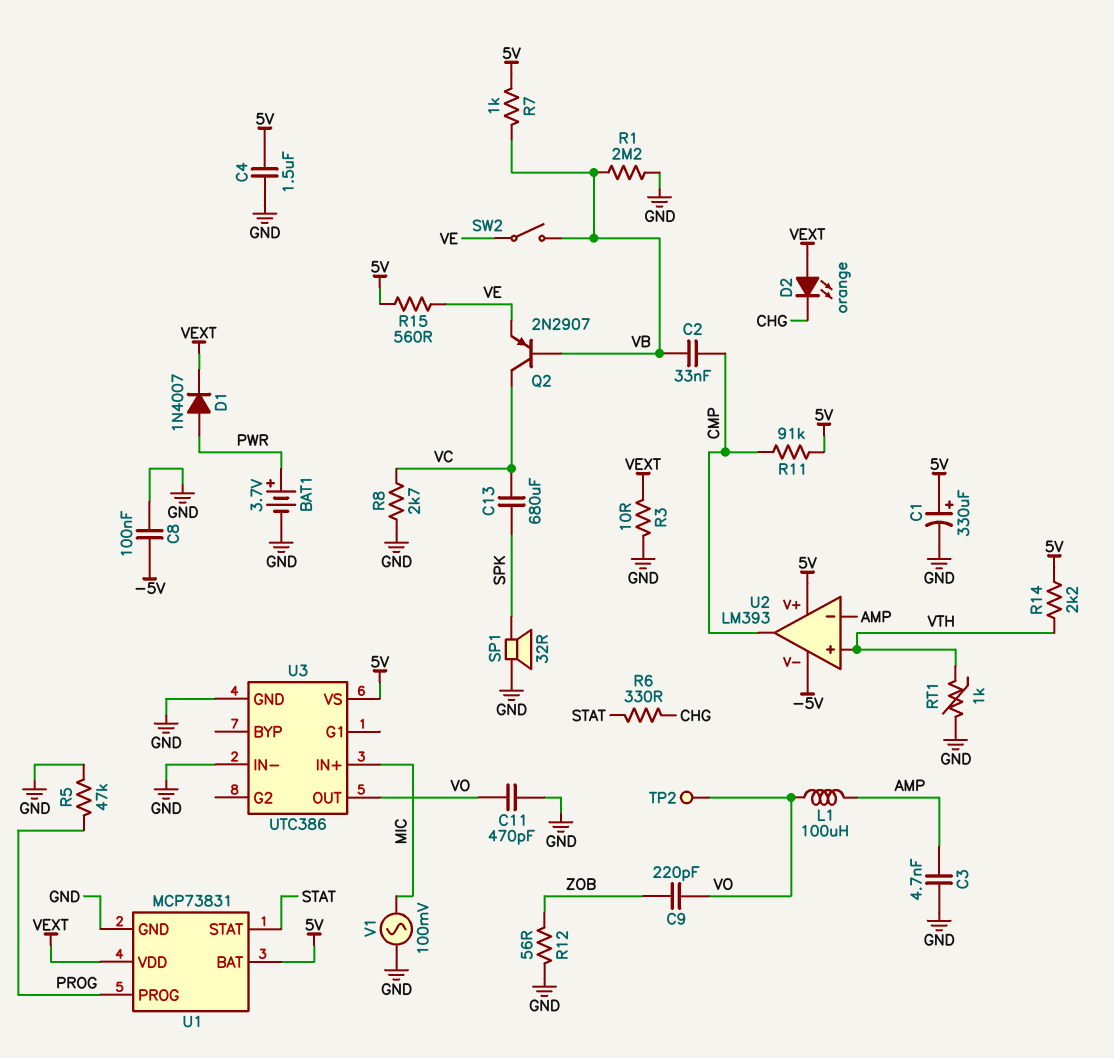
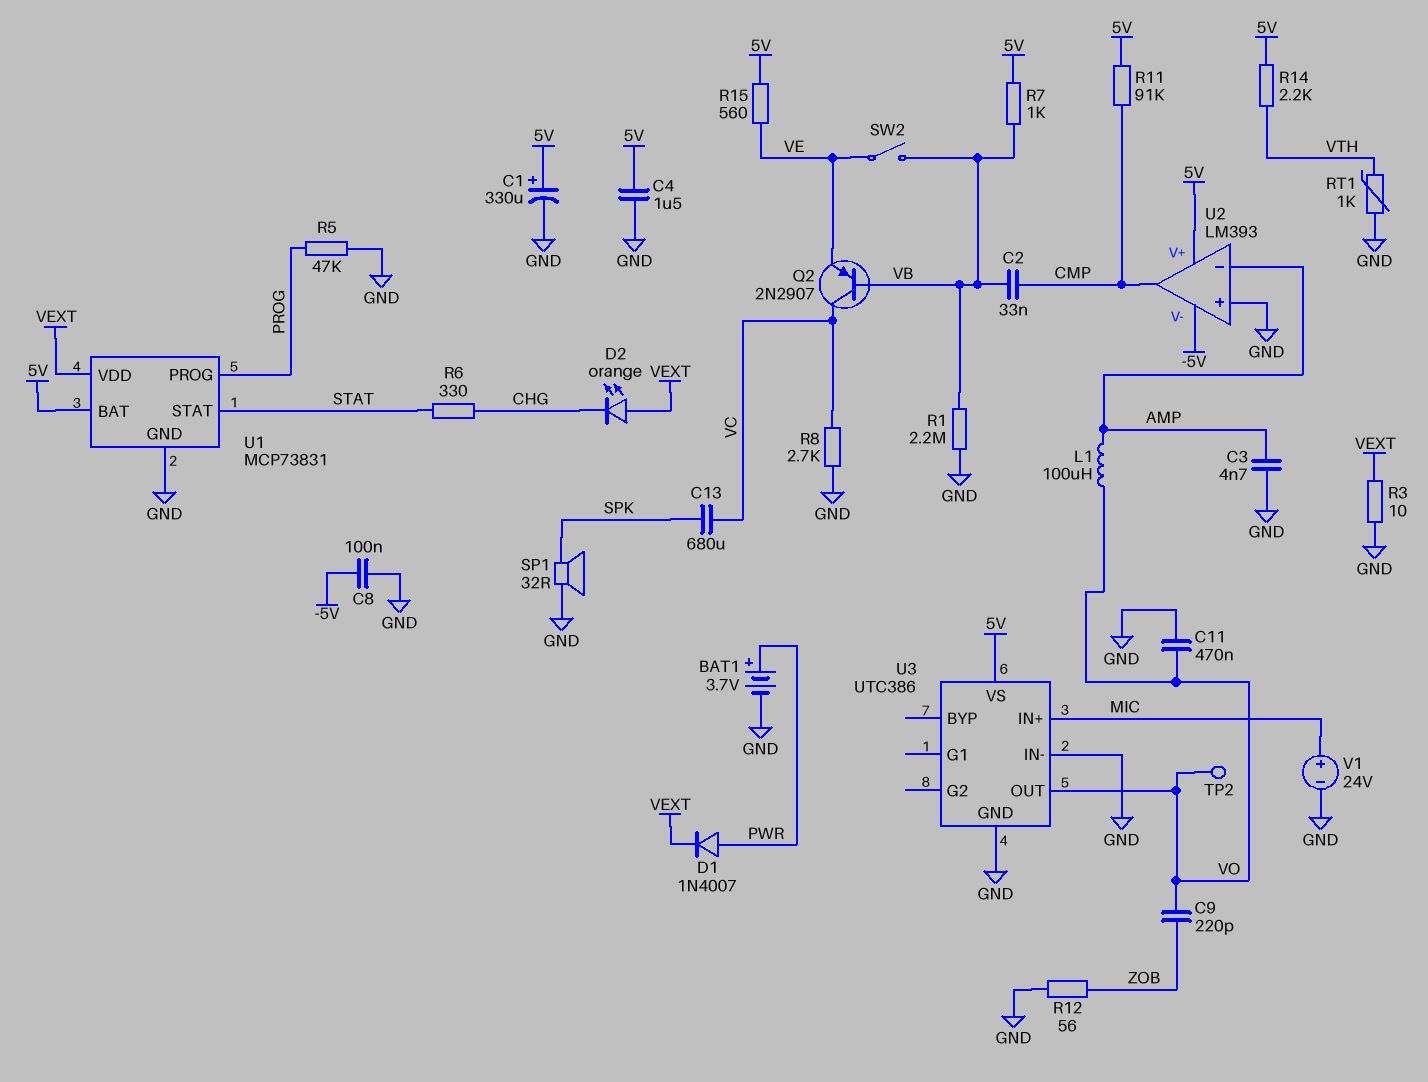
C11: 470pF (GND, VO) -> 470nF (GND, VO)
U2 pin in+: VTH -> GND
V1: AC 100mV (GND, MIC) -> 24V (plus MIC, minus GND)

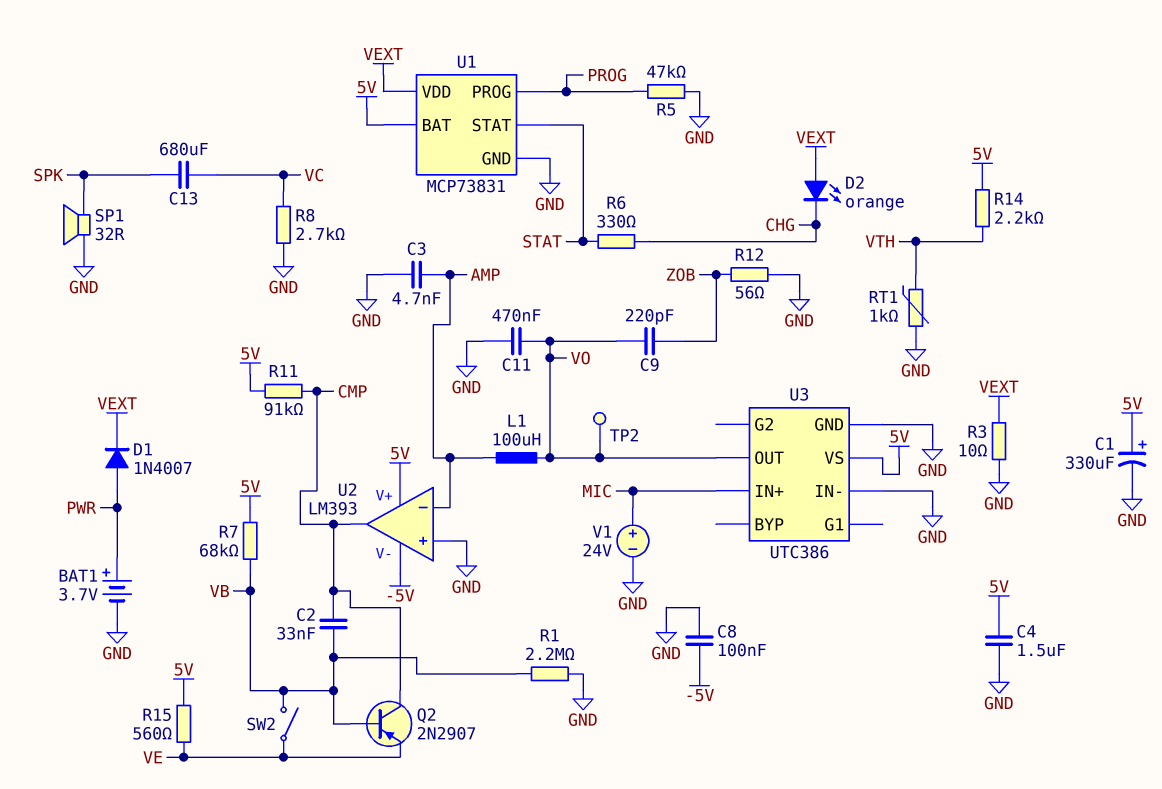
Q2: PNP 2N2907 (B VB, C VC, E VE) -> PNP 2N2907 (B VB, C CMP, E VE)
R7: 1k (5V, VB) -> 68k (5V, VB)

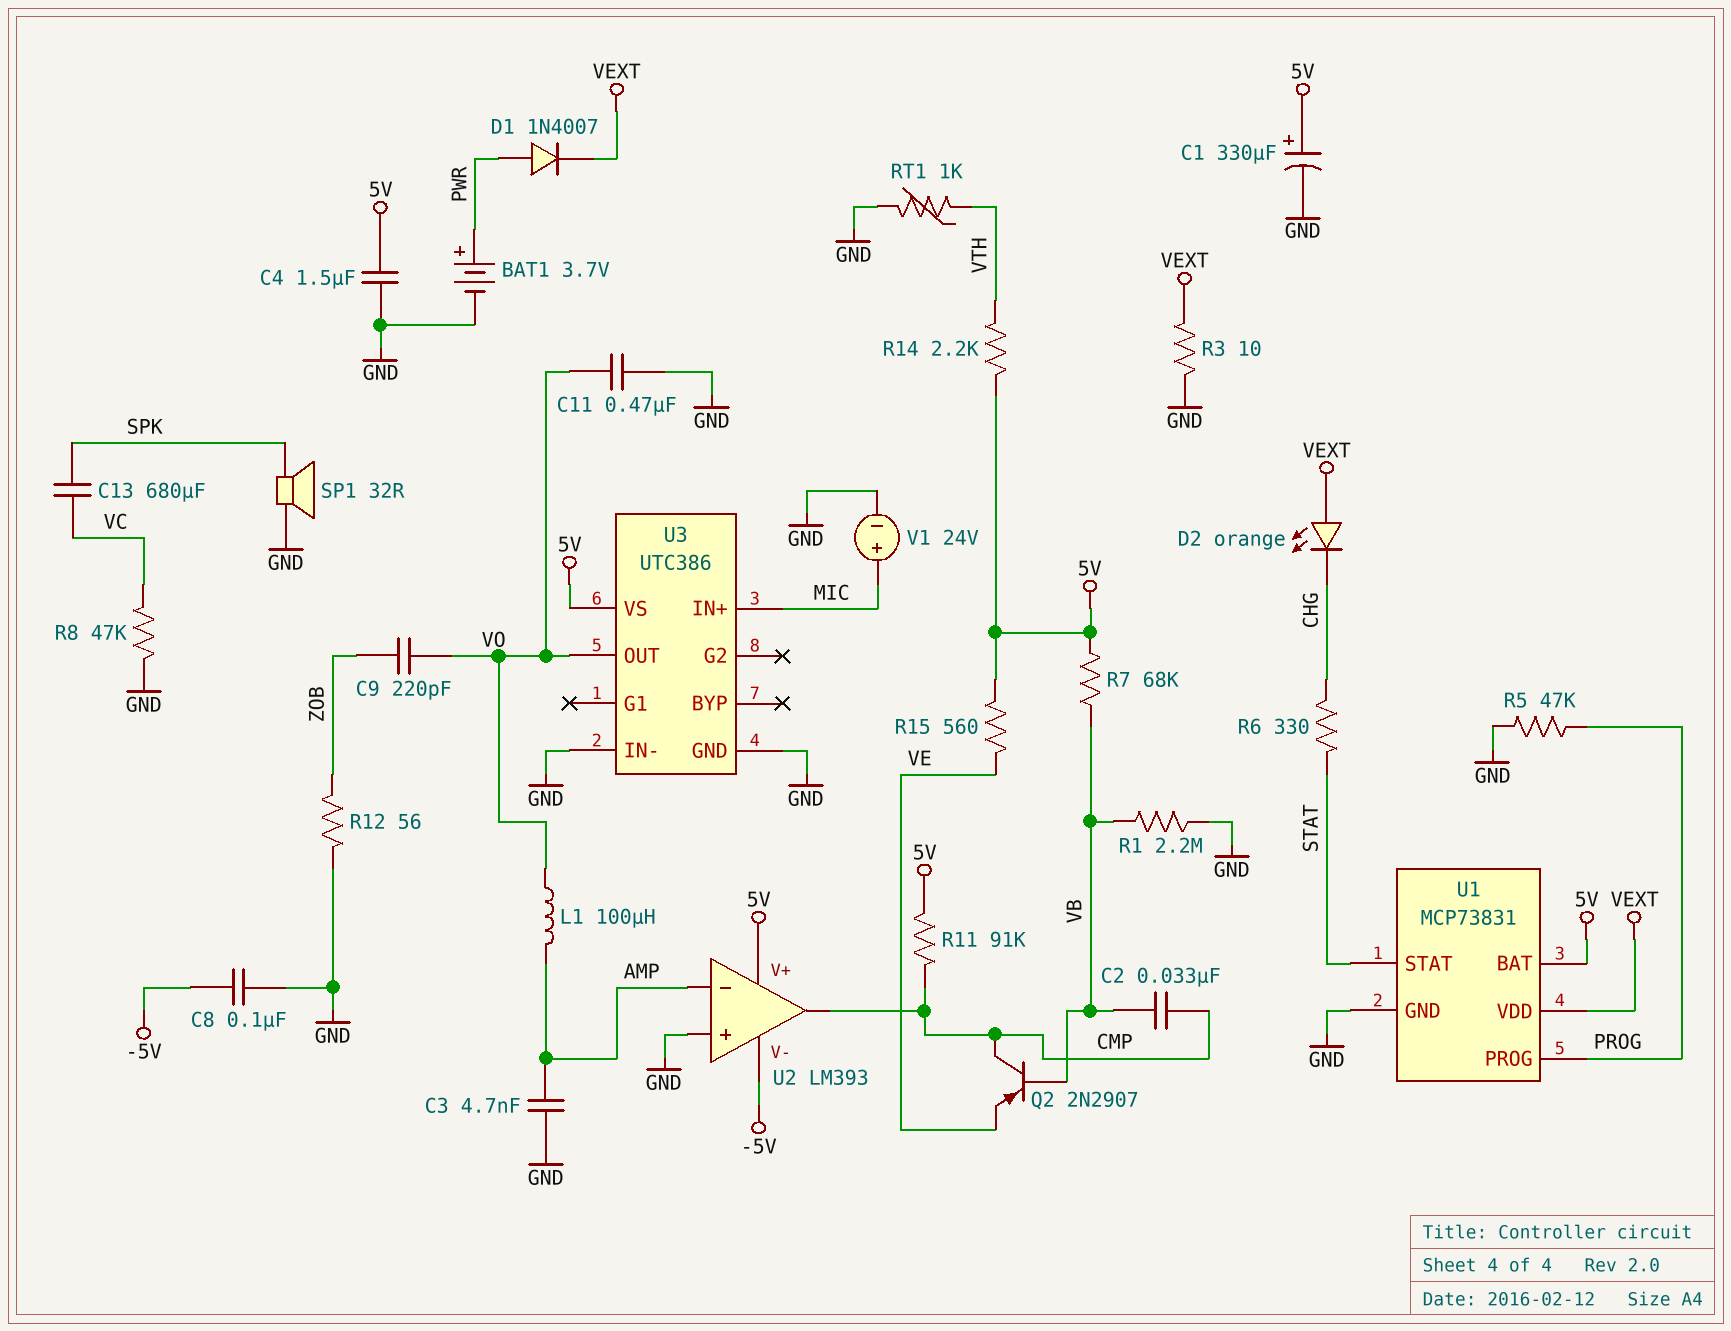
R8: 2.7k (GND, VC) -> 47k (GND, VC)
SW2: switch (VB, VE) -> none
TP2: test point (VO) -> none

